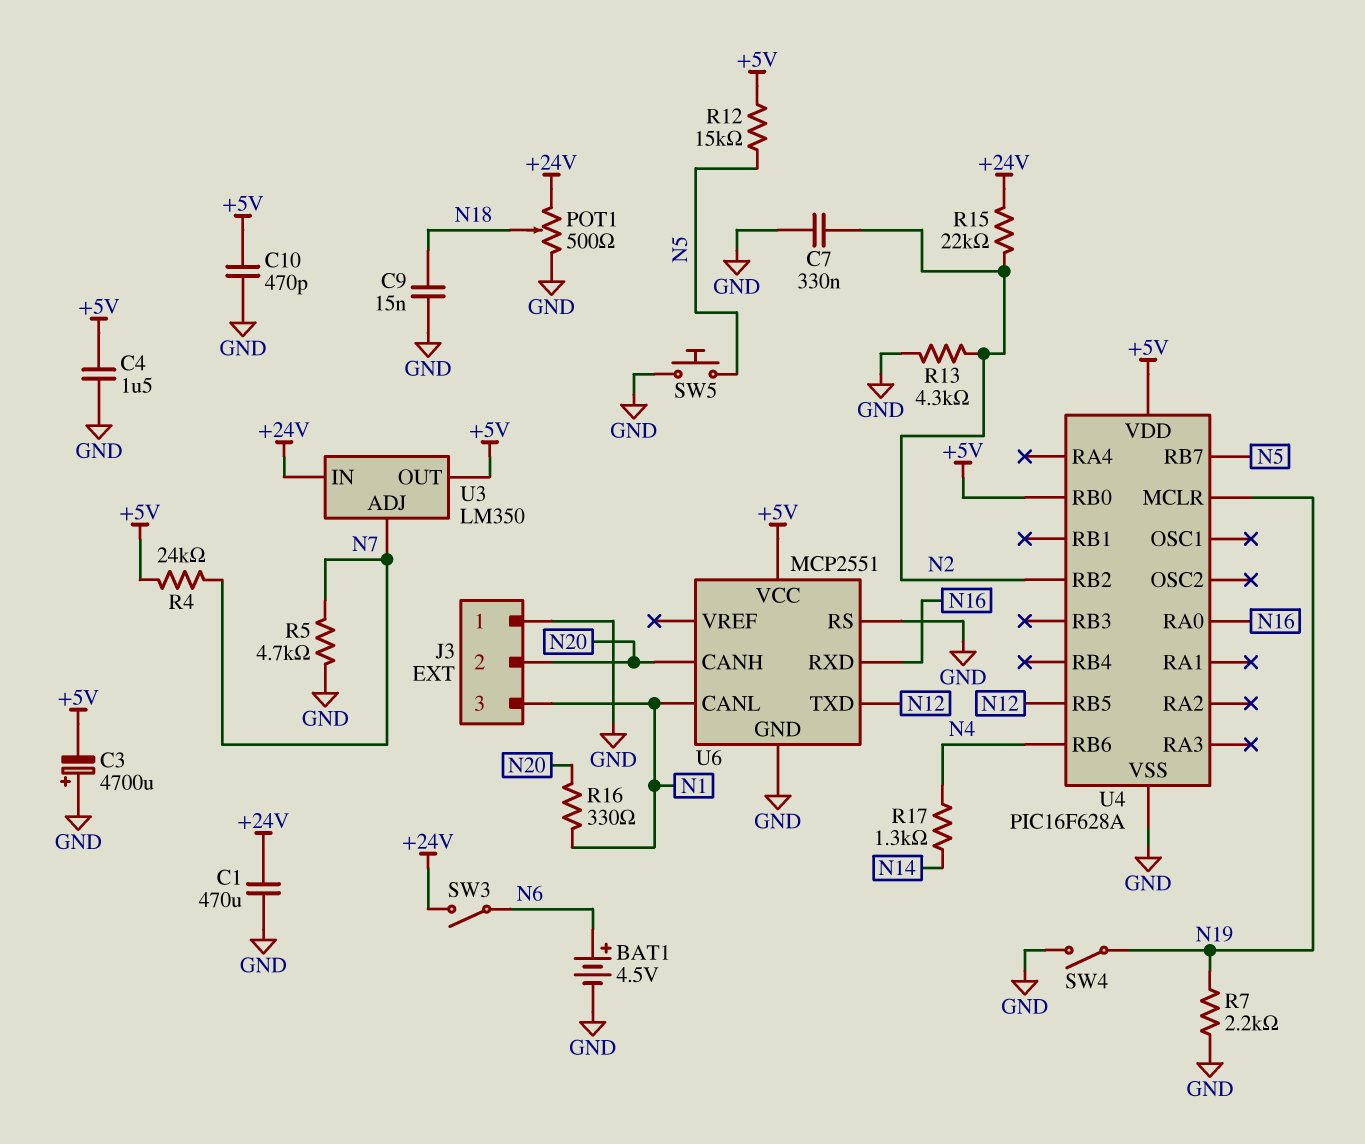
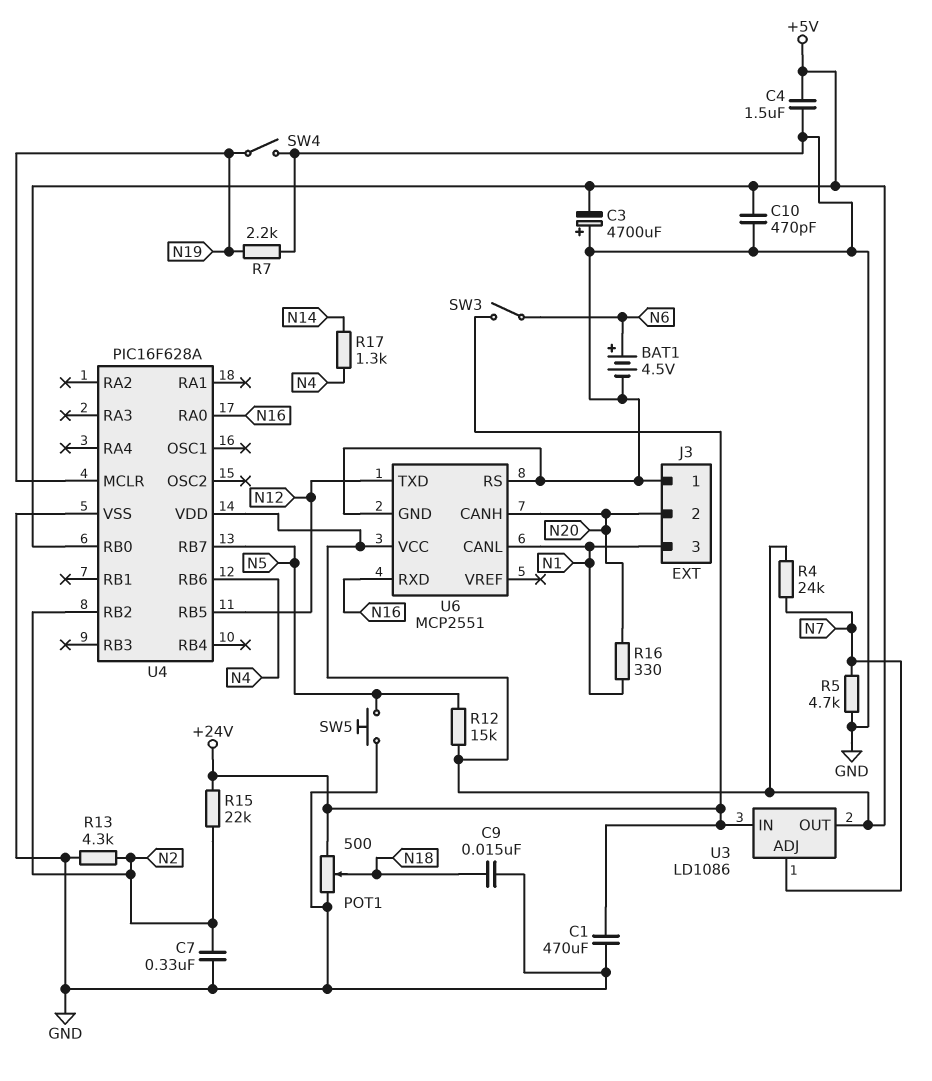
U3: LM350 -> LD1086

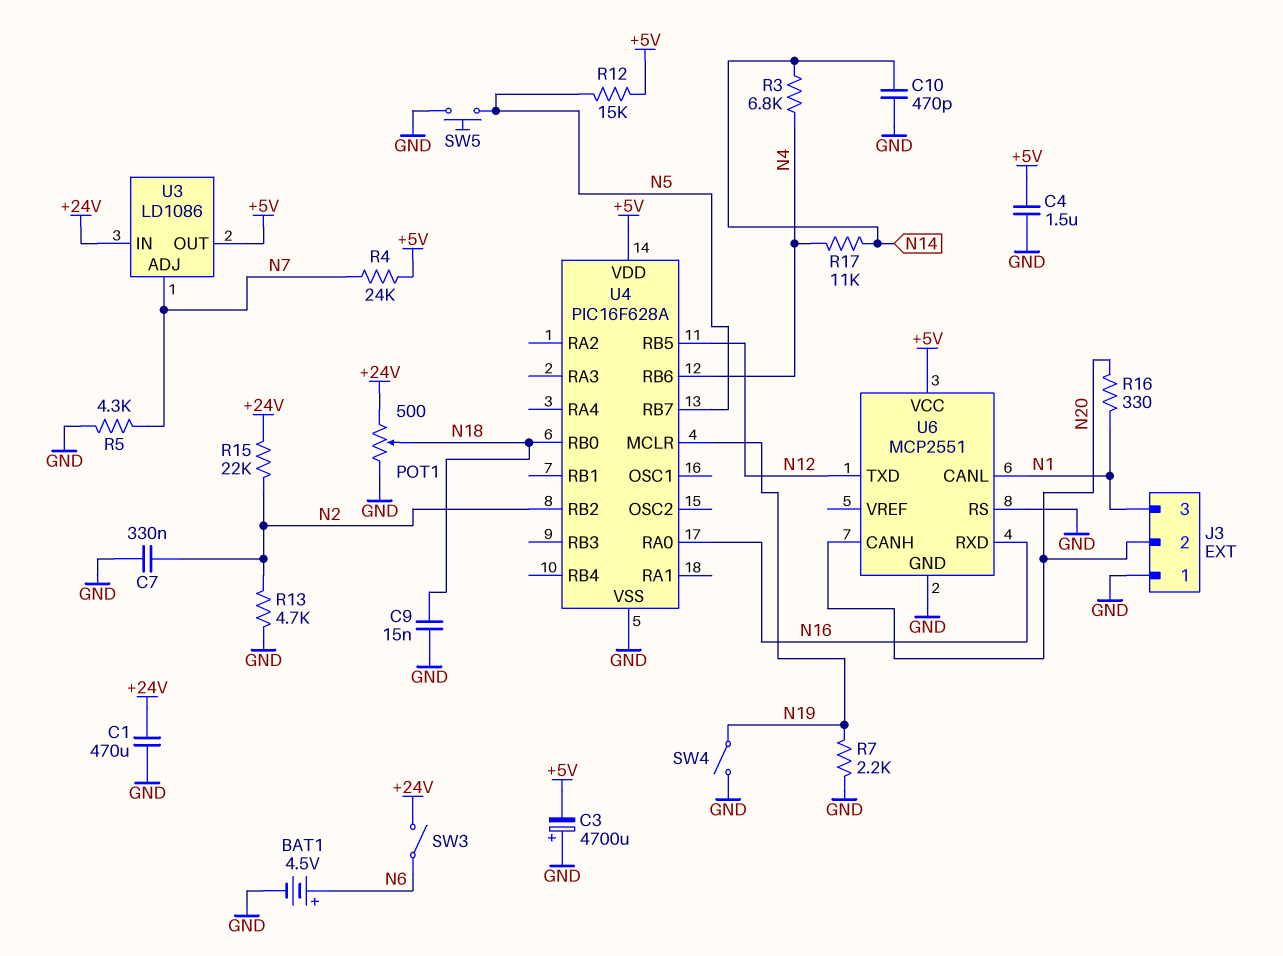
C10: 470pF (+5V, GND) -> 470pF (GND, N14)
R3: none -> 6.8k (N4, N14)
R5: 4.7k (GND, N7) -> 4.3k (GND, N7)
R13: 4.3k (GND, N2) -> 4.7k (GND, N2)
R17: 1.3k (N4, N14) -> 11k (N4, N14)
U4 pin RB0: +5V -> N18

